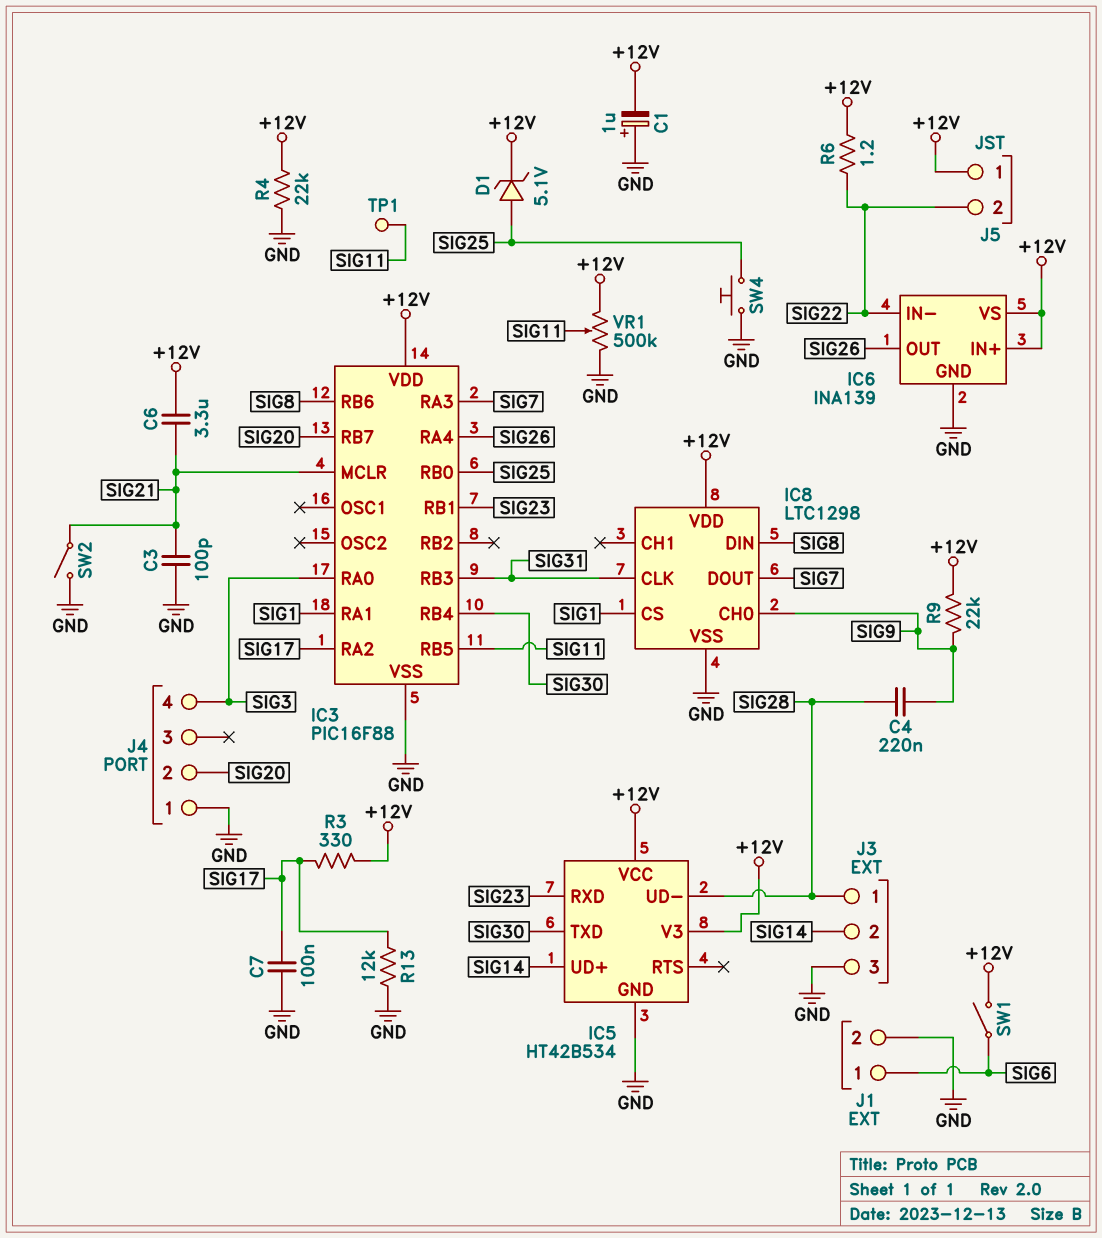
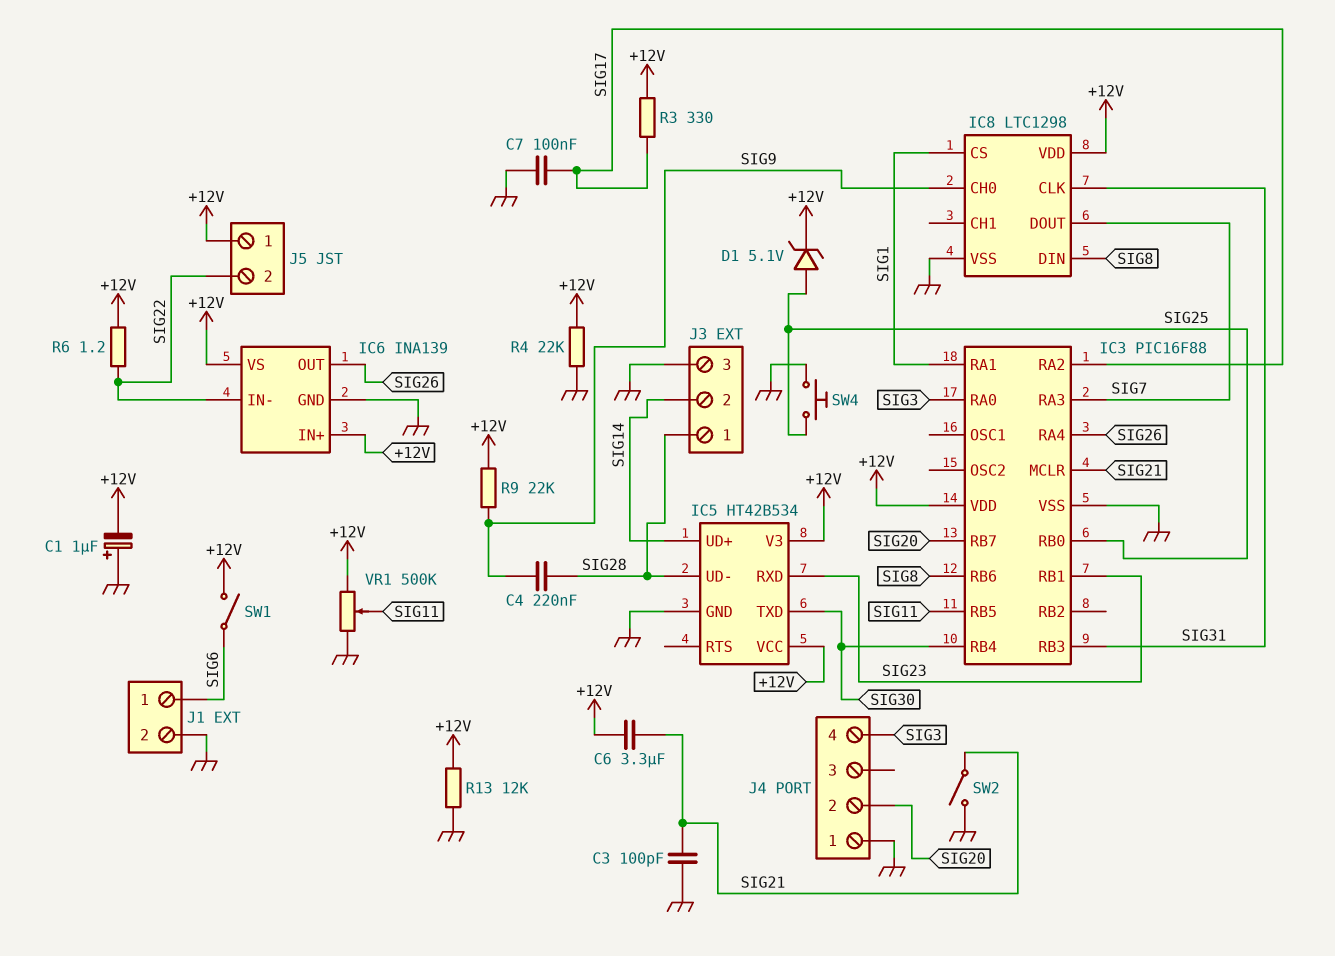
R13: 12k (GND, SIG17) -> 12k (+12V, GND)
TP1: test point (SIG11) -> none

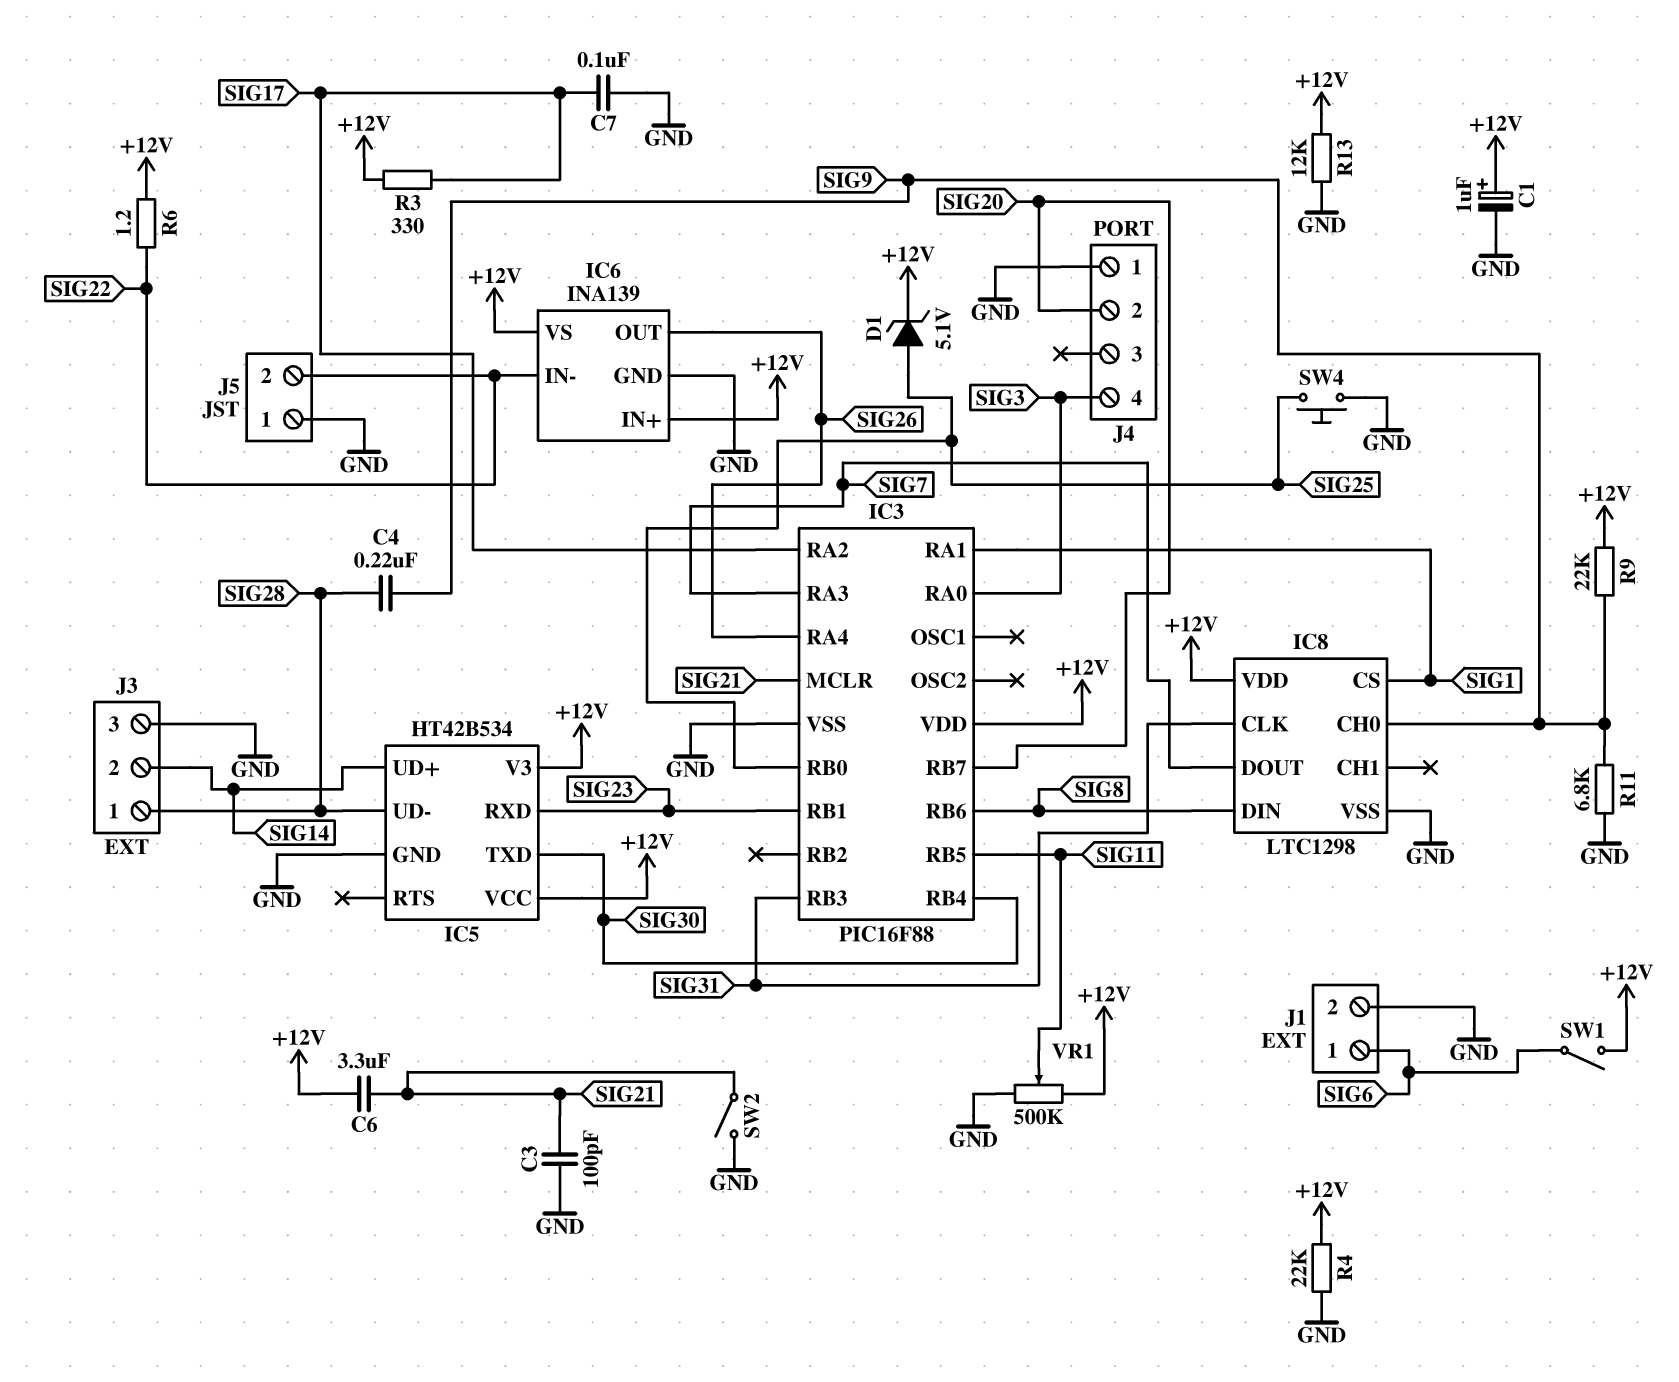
C1: 1uF (plus GND, minus +12V) -> 1uF (plus +12V, minus GND)
J5 pin 1: +12V -> GND
R11: none -> 6.8k (GND, SIG9)

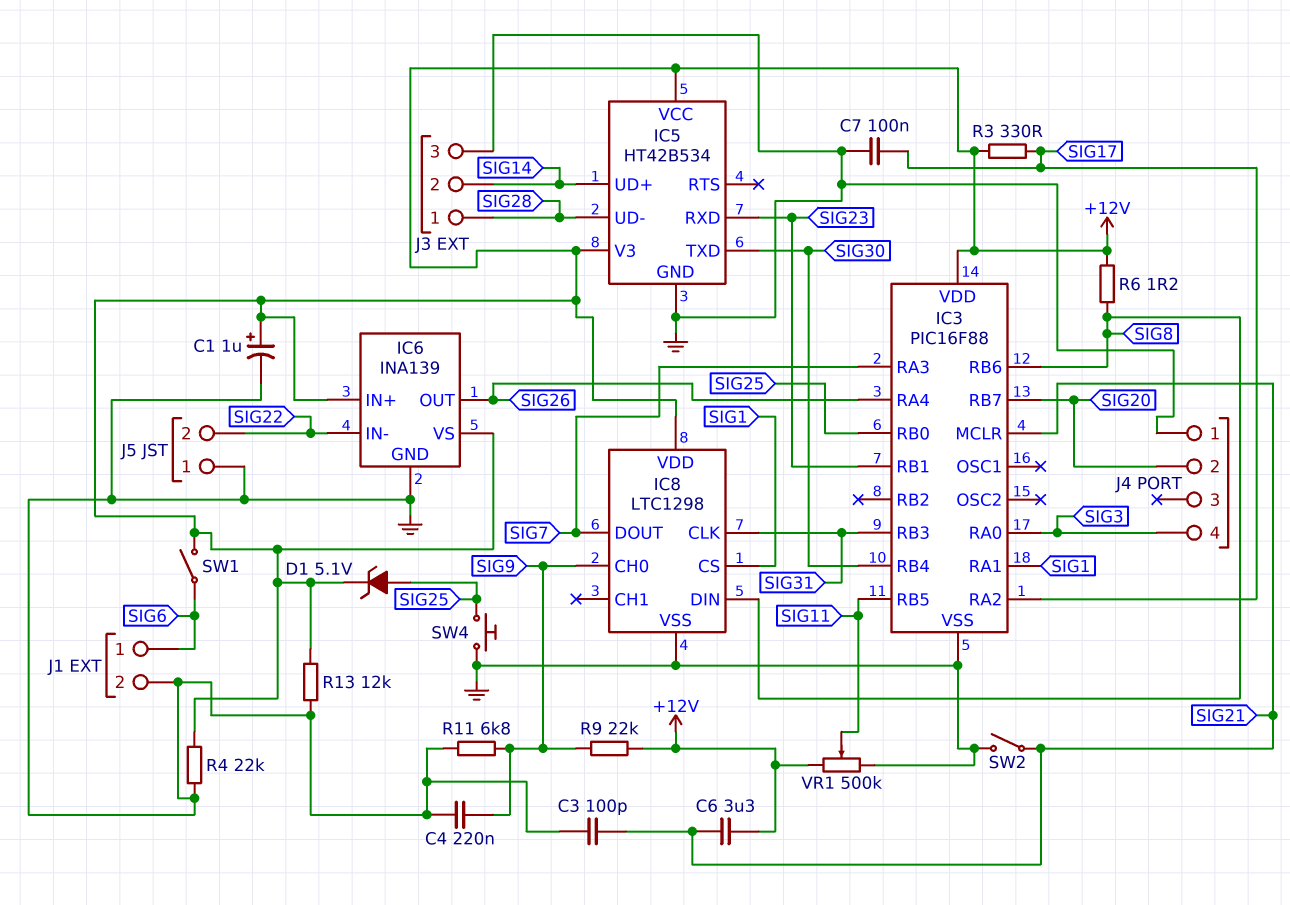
C4: 220nF (SIG9, SIG28) -> 220nF (GND, SIG9)
R6: 1.2 (+12V, SIG22) -> 1.2 (+12V, SIG8)

